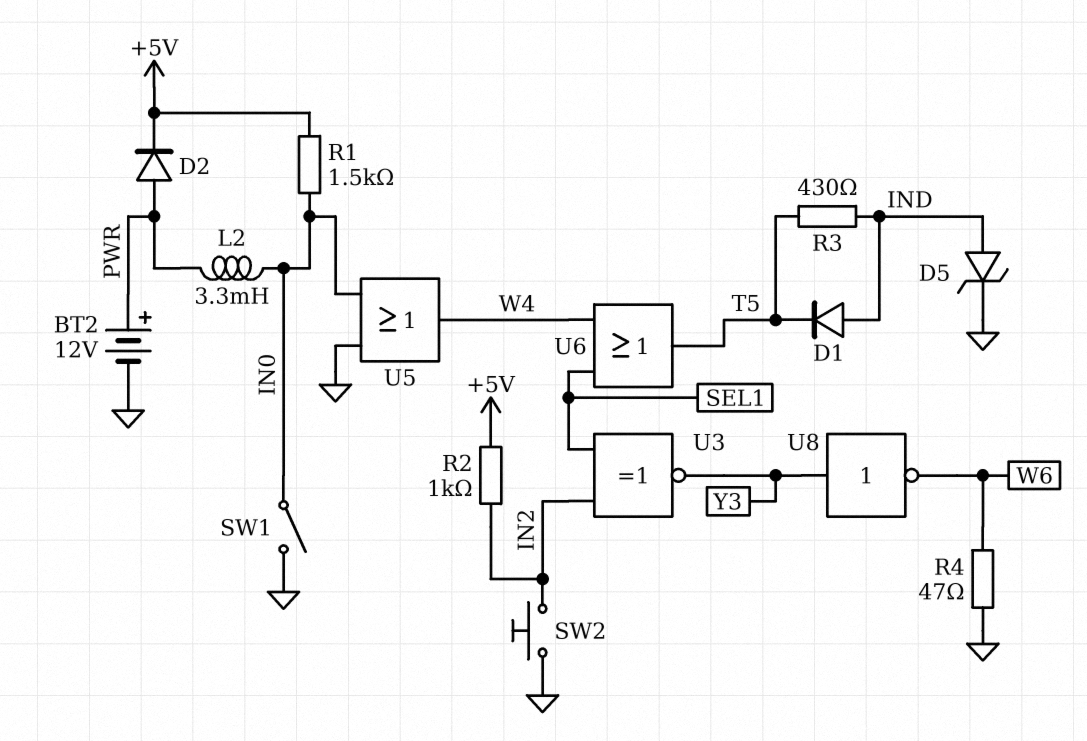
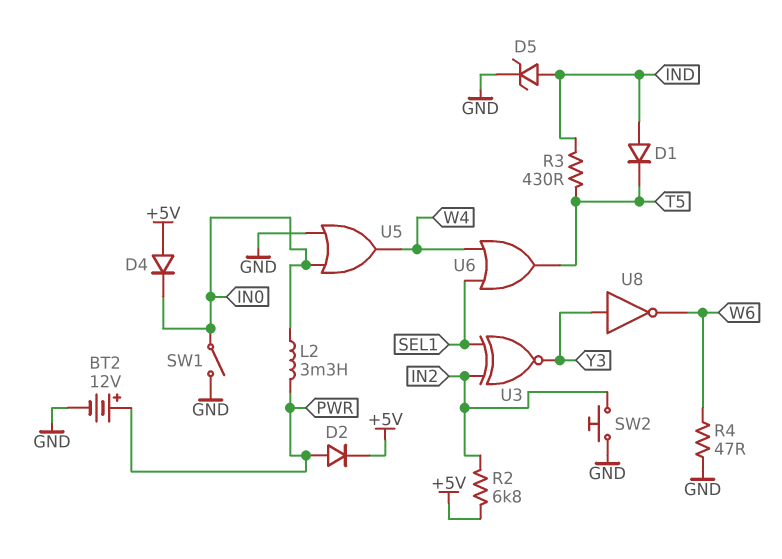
D4: none -> diode (A +5V, K IN0)
R1: 1.5k (+5V, IN0) -> none
R2: 1k (+5V, IN2) -> 6.8k (+5V, IN2)

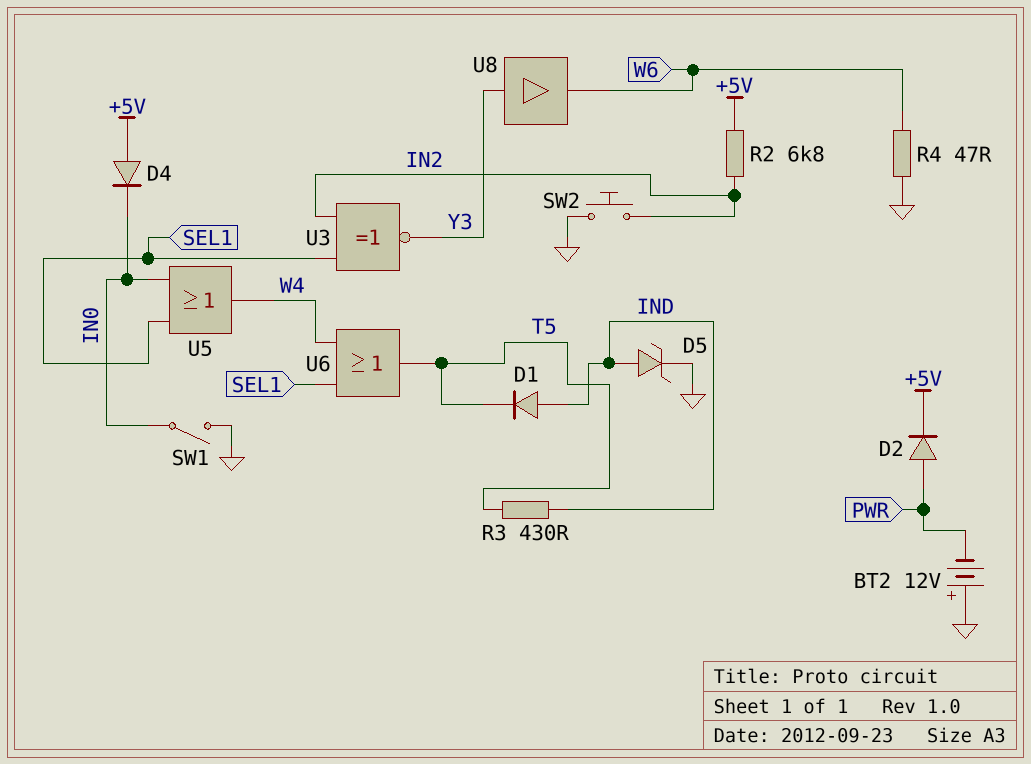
BT2: 12V (plus PWR, minus GND) -> 12V (plus GND, minus PWR)
L2: 3.3mH (IN0, PWR) -> none
U5: OR (in GND, in IN0, out W4) -> OR (in IN0, in SEL1, out W4)
U8: NOT (in Y3, out W6) -> buffer (in Y3, out W6)

